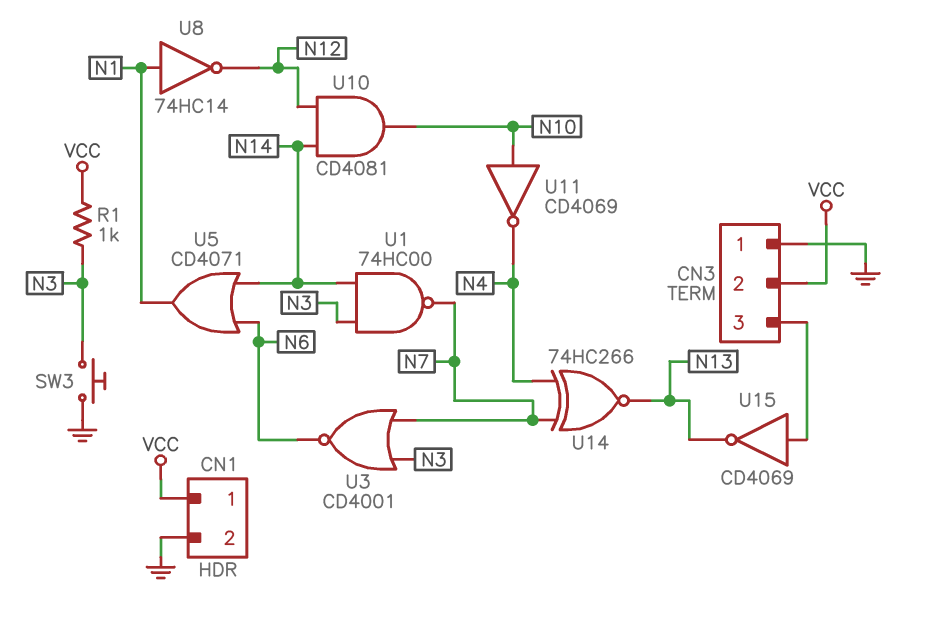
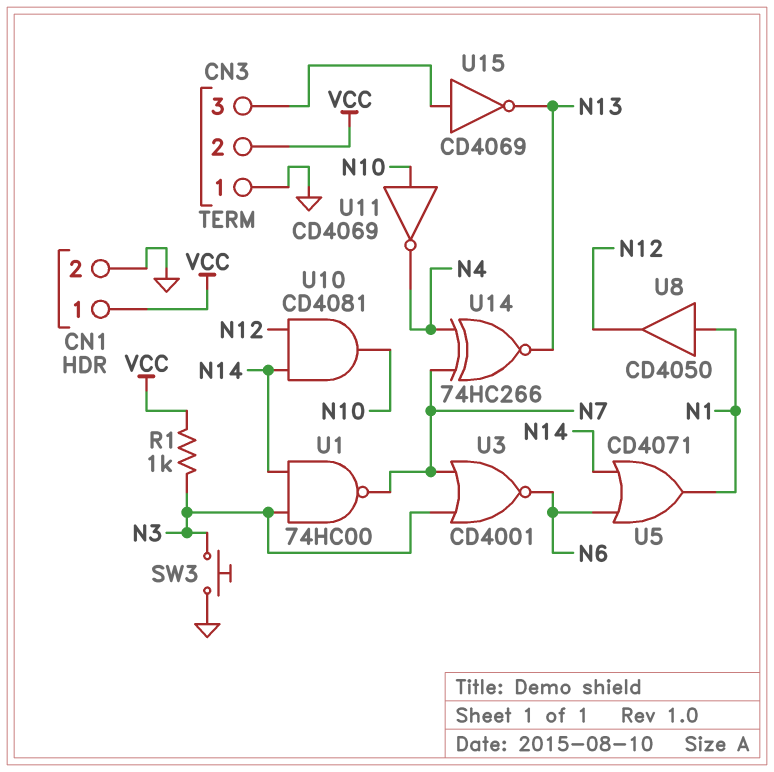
U8: NOT 74HC14 (in N1, out N12) -> buffer CD4050 (in N1, out N12)

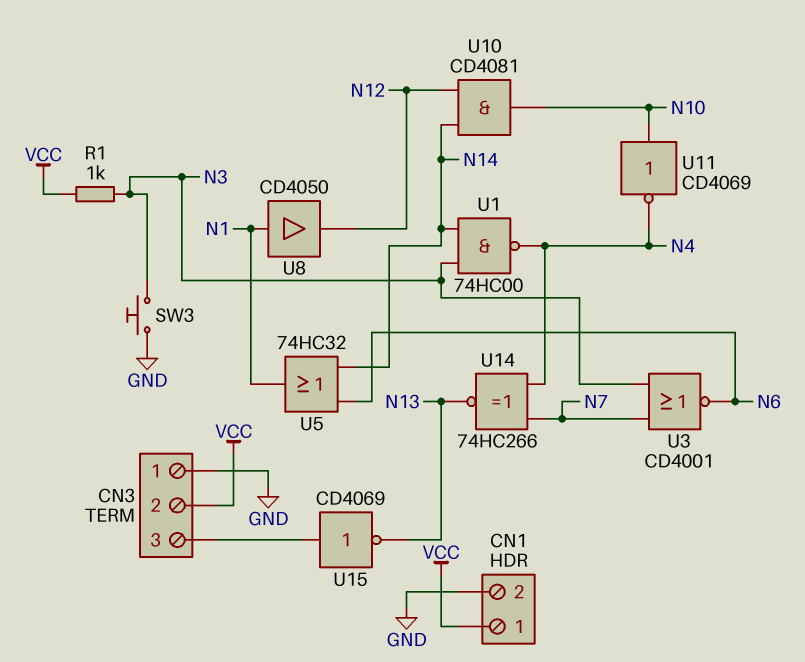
U1: NAND 74HC00 (in N3, in N14, out N7) -> NAND 74HC00 (in N3, in N14, out N4)
U5: OR CD4071 (in N6, in N14, out N1) -> OR 74HC32 (in N6, in N14, out N1)

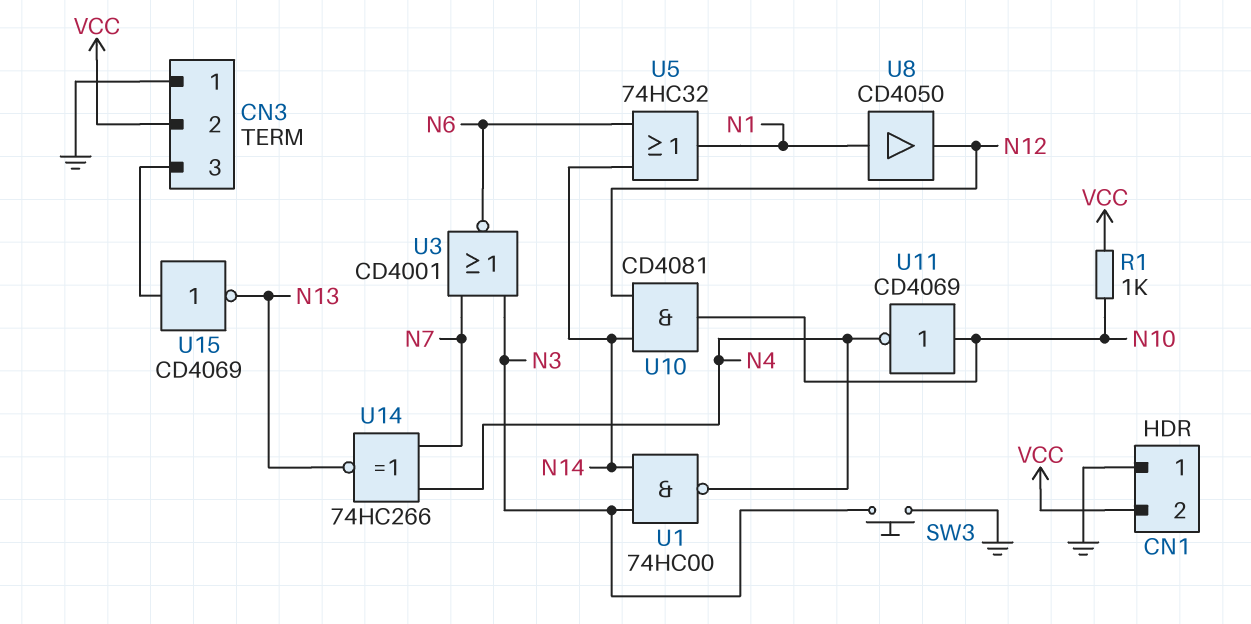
CN1 pin 1: VCC -> GND
CN1 pin 2: GND -> VCC
R1: 1k (N3, VCC) -> 1k (N10, VCC)

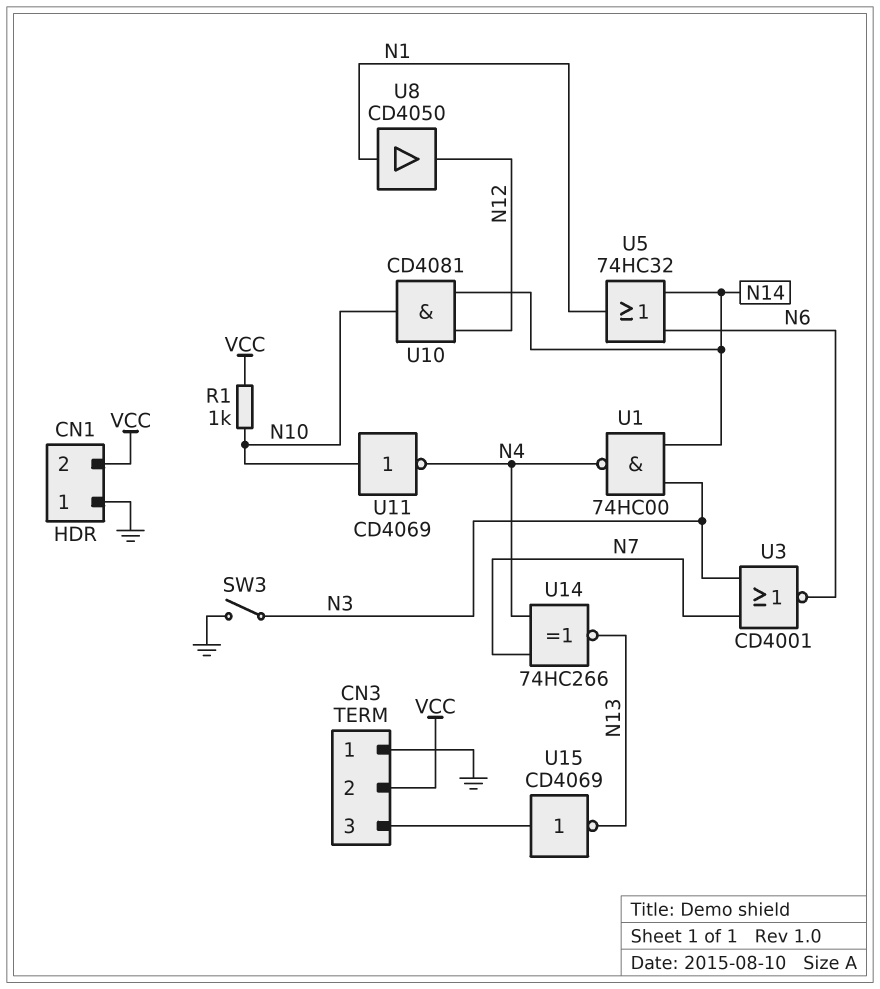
SW3: button (GND, N3) -> switch (GND, N3)

